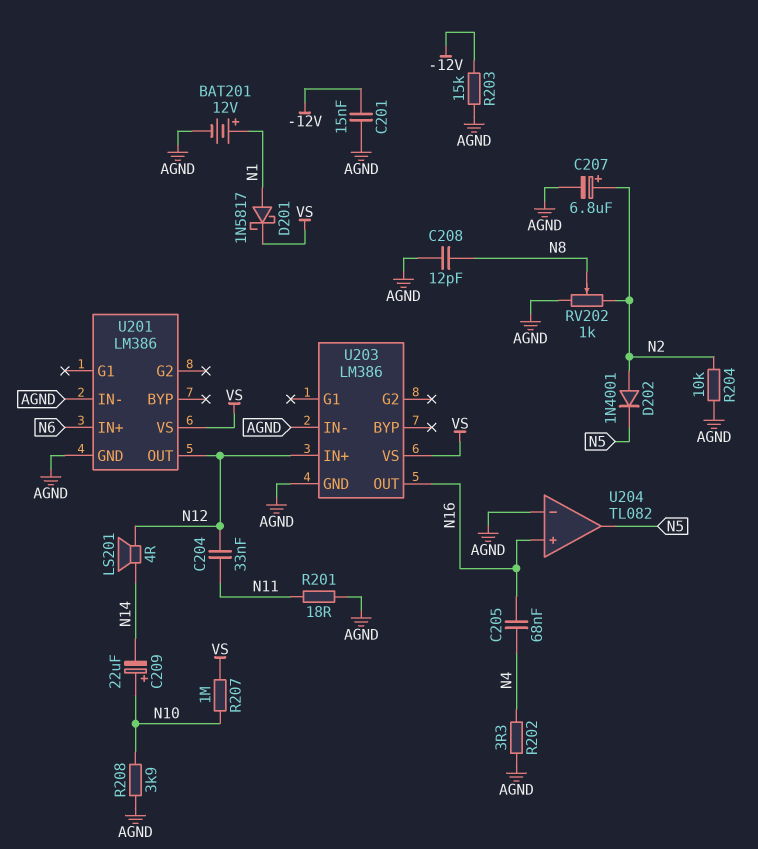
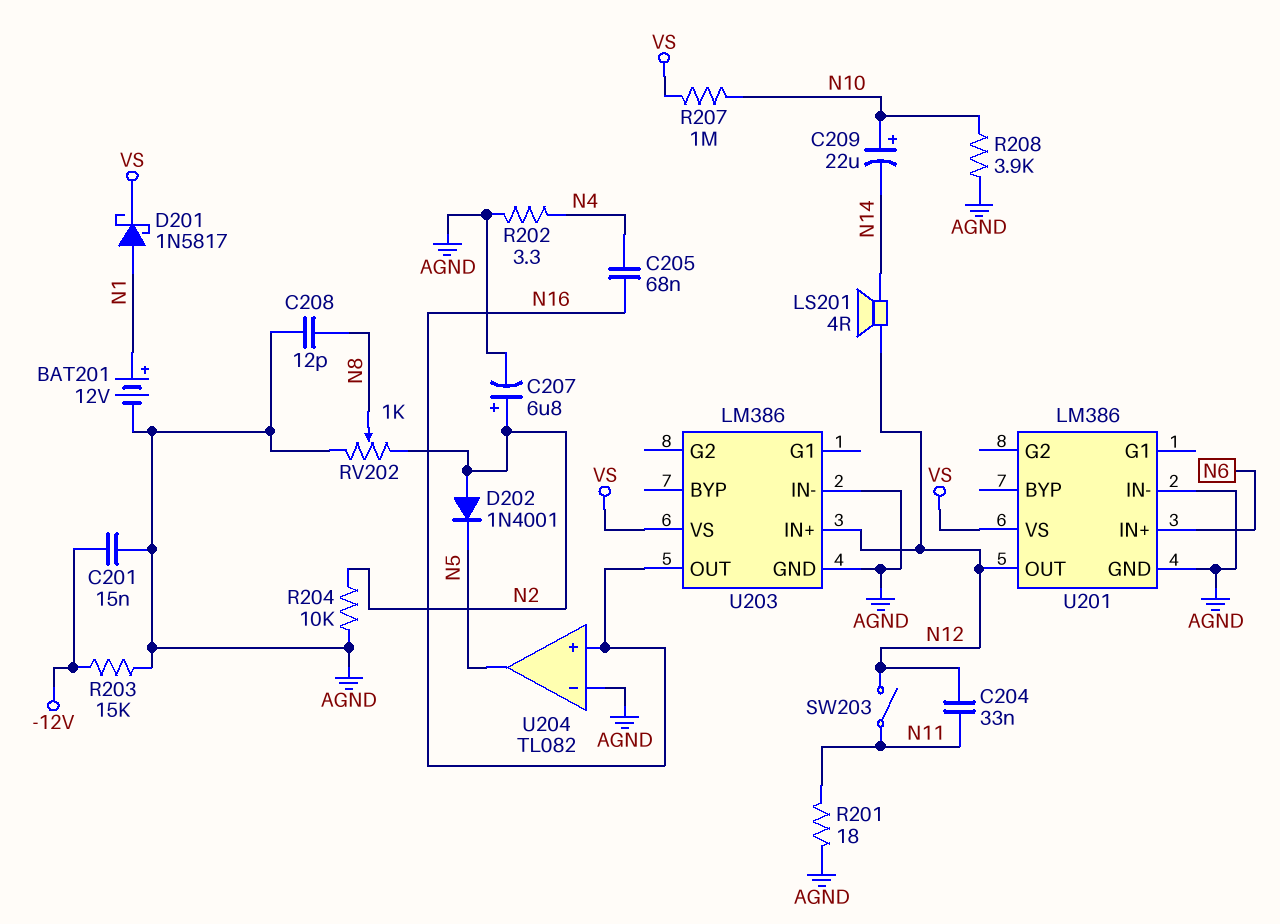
SW203: none -> switch (N11, N12)

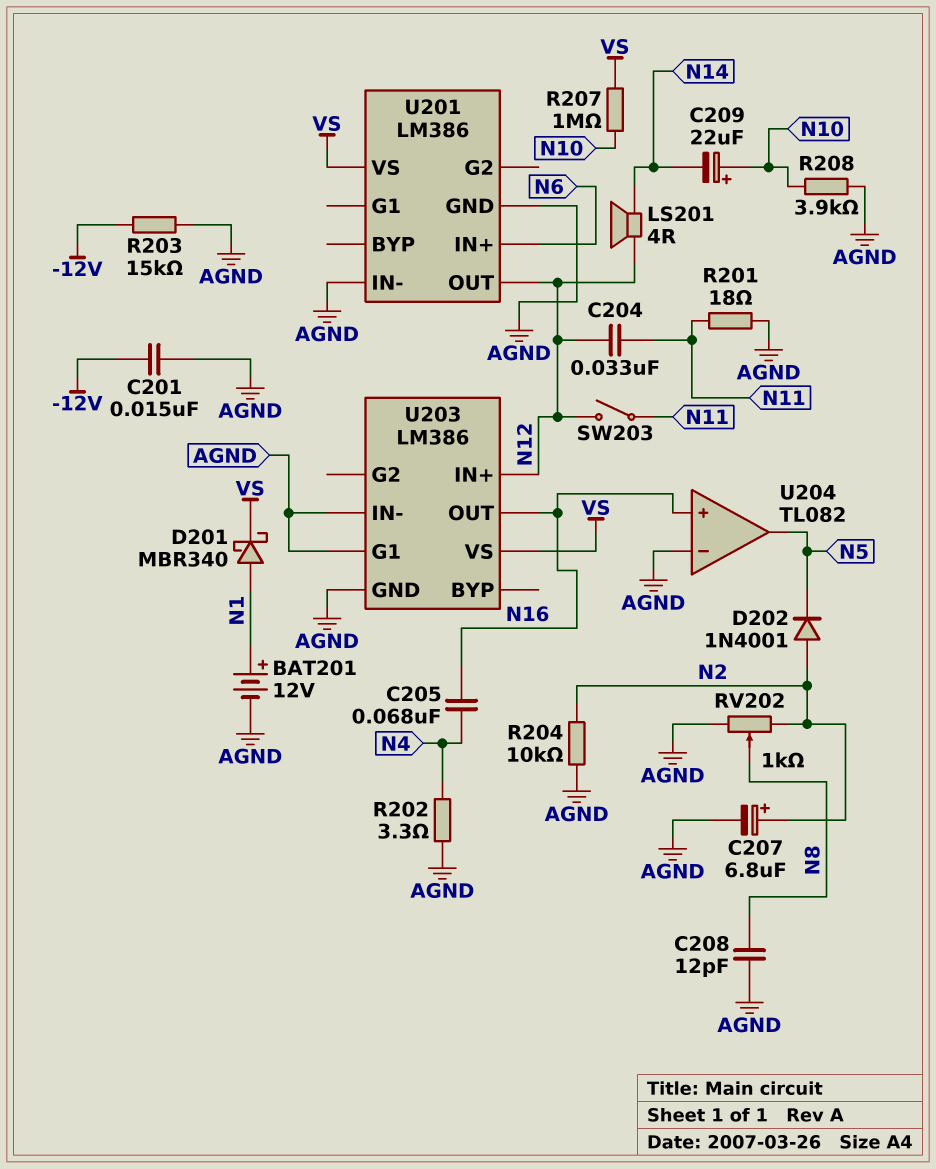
D201: schottky 1N5817 (A N1, K VS) -> schottky MBR340 (A N1, K VS)
U203 pin G1: none -> AGND

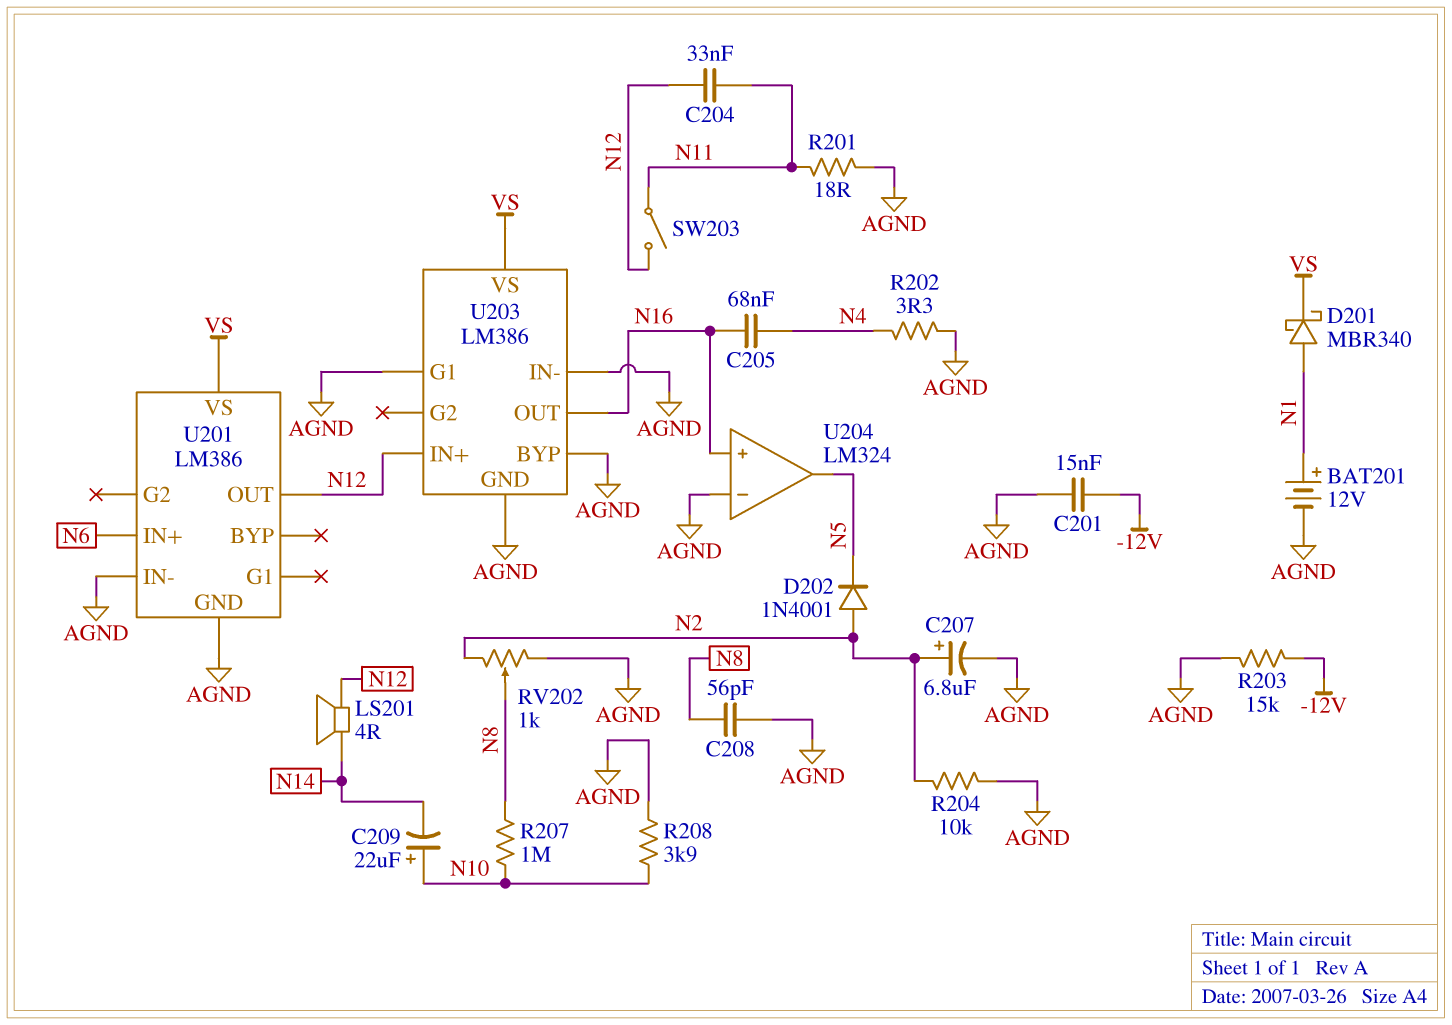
C208: 12pF (AGND, N8) -> 56pF (AGND, N8)
R207: 1M (N10, VS) -> 1M (N8, N10)
U203 pin BYP: none -> AGND
U204: TL082 -> LM324

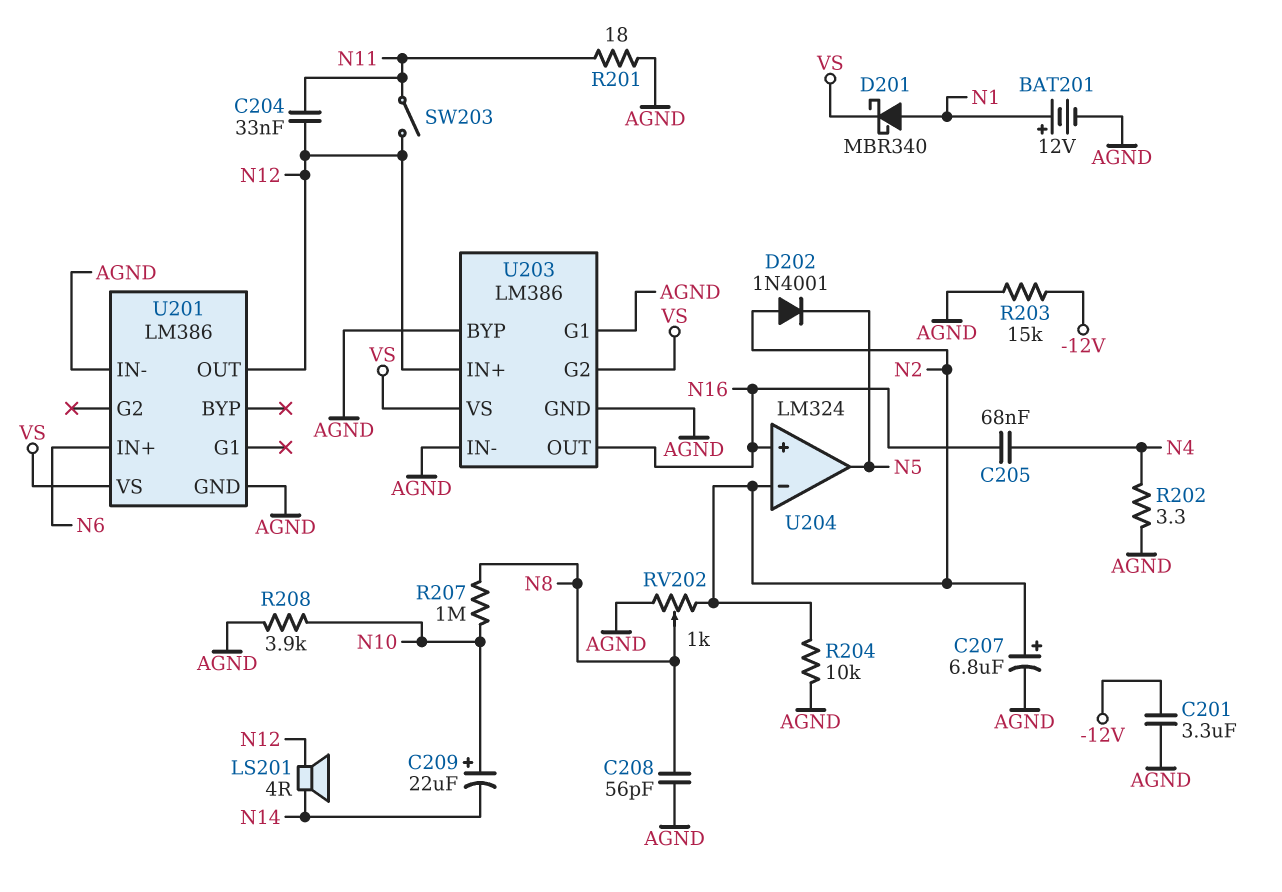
C201: 15nF (-12V, AGND) -> 3.3uF (-12V, AGND)
U203 pin G2: none -> VS
U204 pin in-: AGND -> N2

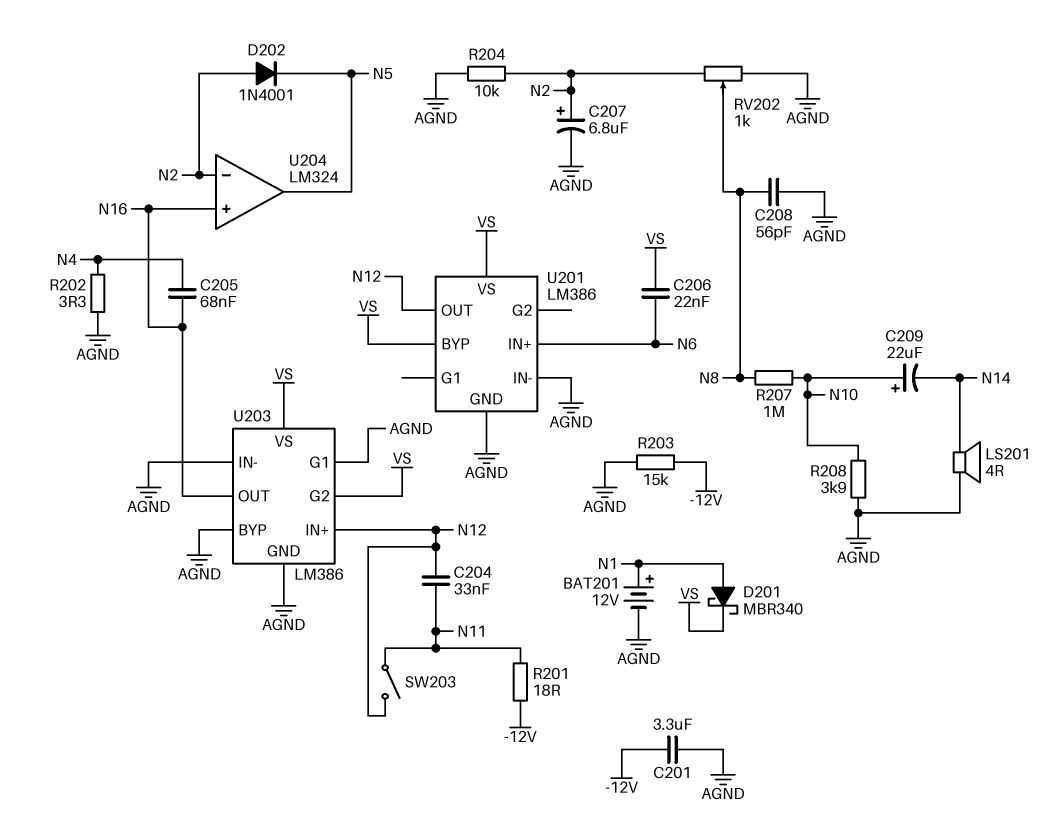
C206: none -> 22nF (N6, VS)
LS201: speaker 4R (N12, N14) -> speaker 4R (AGND, N14)
R201: 18 (AGND, N11) -> 18 (-12V, N11)
U201 pin BYP: none -> VS

